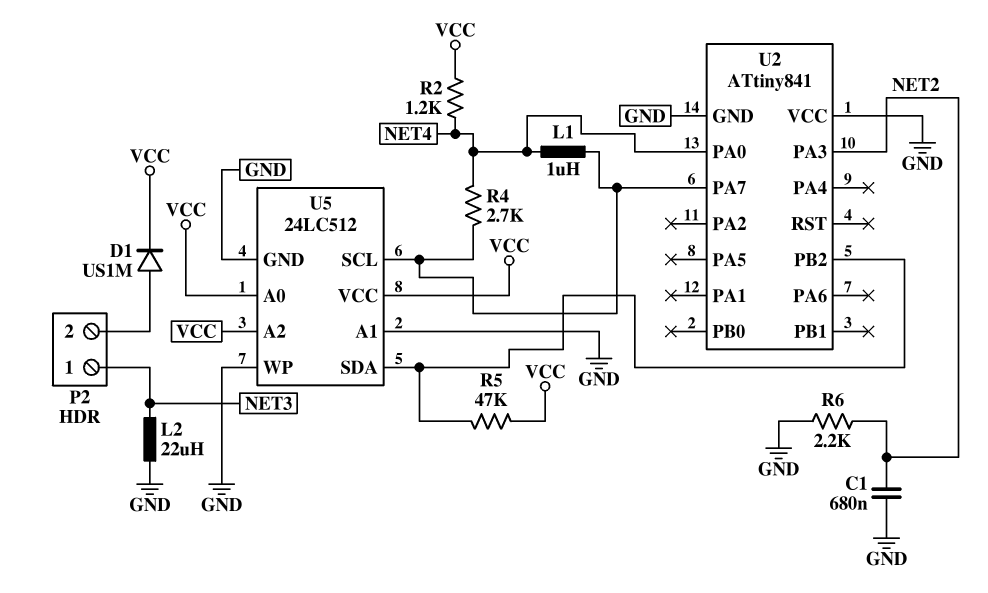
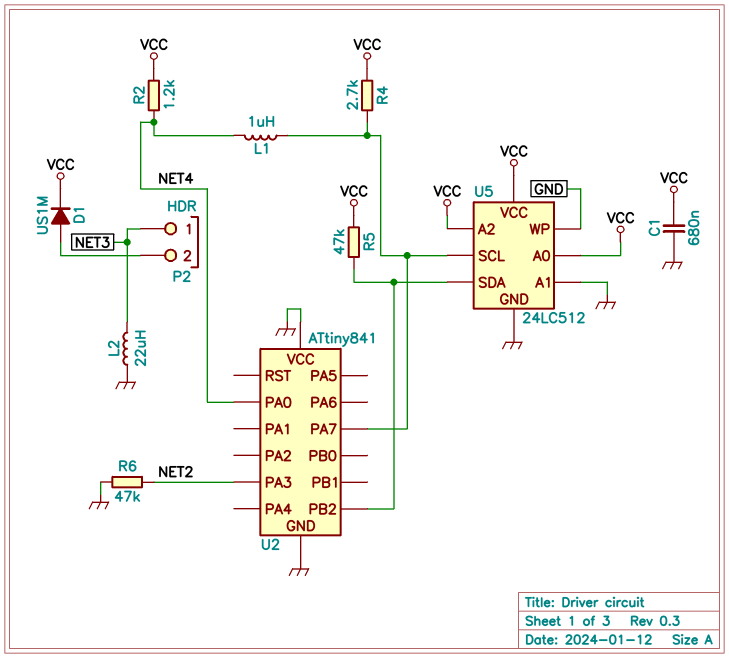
C1: 680nF (GND, NET2) -> 680nF (GND, VCC)
R4: 2.7k (NET4, U2/PA7) -> 2.7k (U2/PA7, VCC)
R6: 2.2k (GND, NET2) -> 47k (GND, NET2)

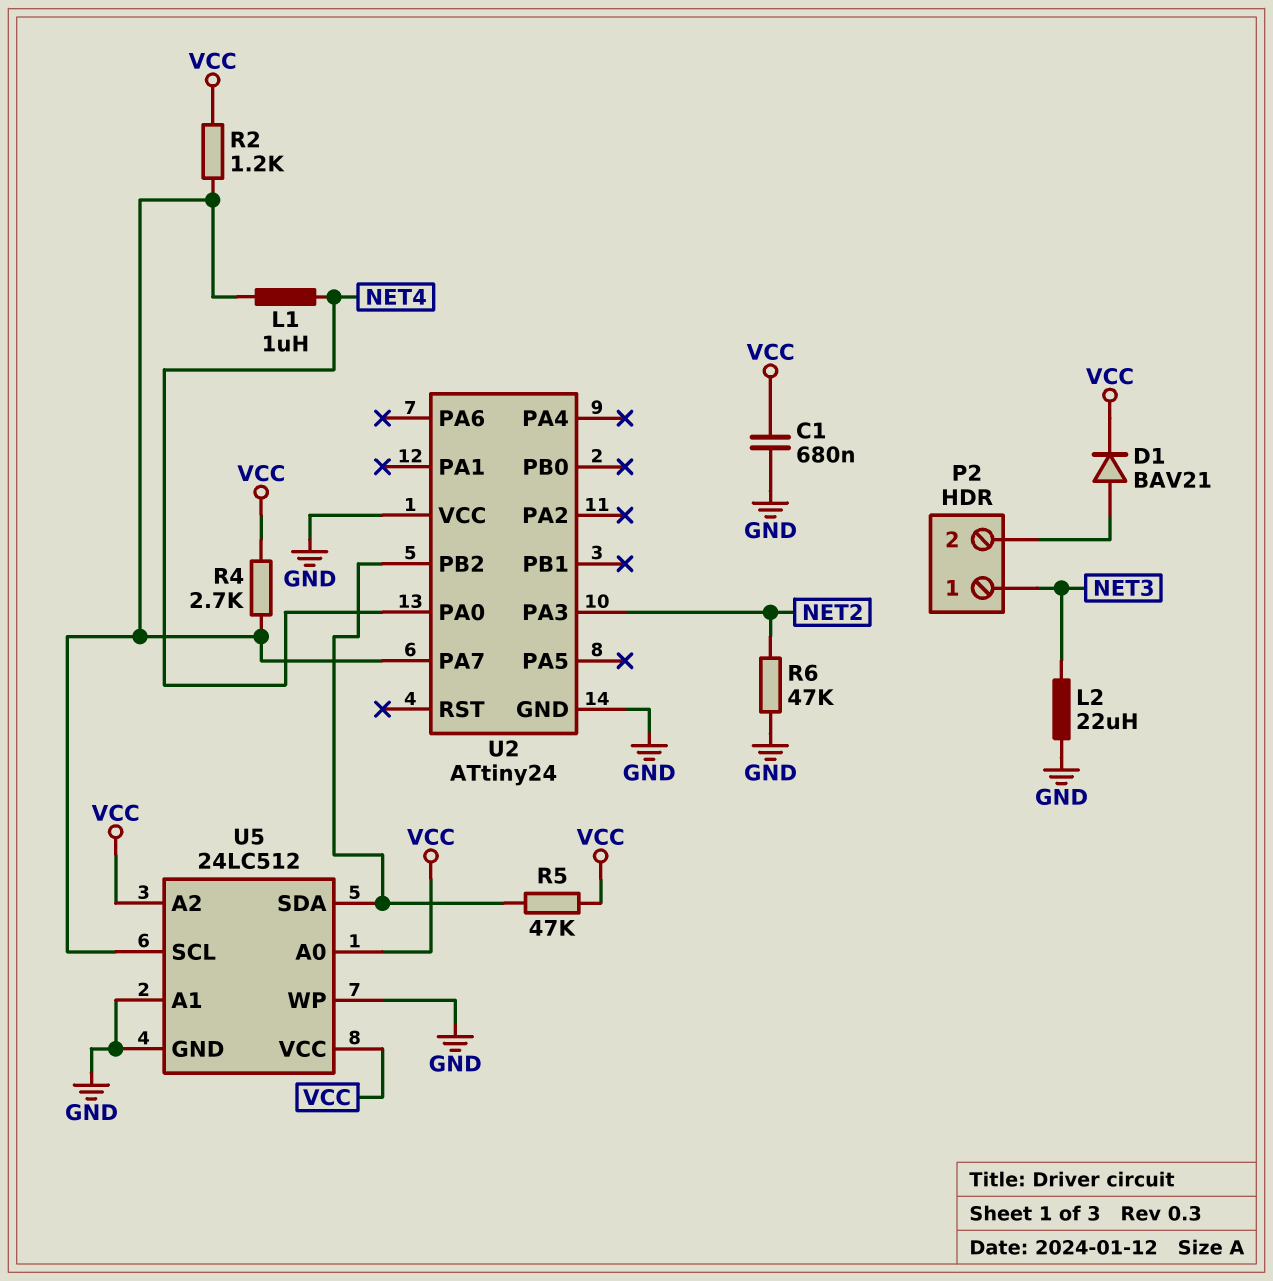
D1: diode US1M (A P2/2, K VCC) -> diode BAV21 (A P2/2, K VCC)
R2: 1.2k (NET4, VCC) -> 1.2k (U2/PA7, VCC)
U2: ATtiny841 -> ATtiny24

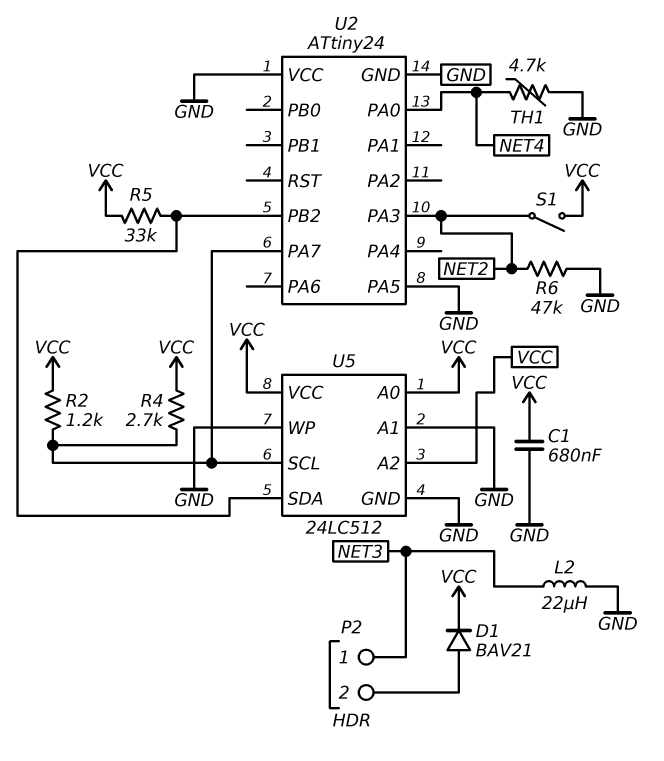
L1: 1uH (NET4, U2/PA7) -> none
R5: 47k (U2/PB2, VCC) -> 33k (U2/PB2, VCC)
S1: none -> switch (NET2, VCC)
TH1: none -> 4.7k (GND, NET4)
U2 pin PA5: none -> GND

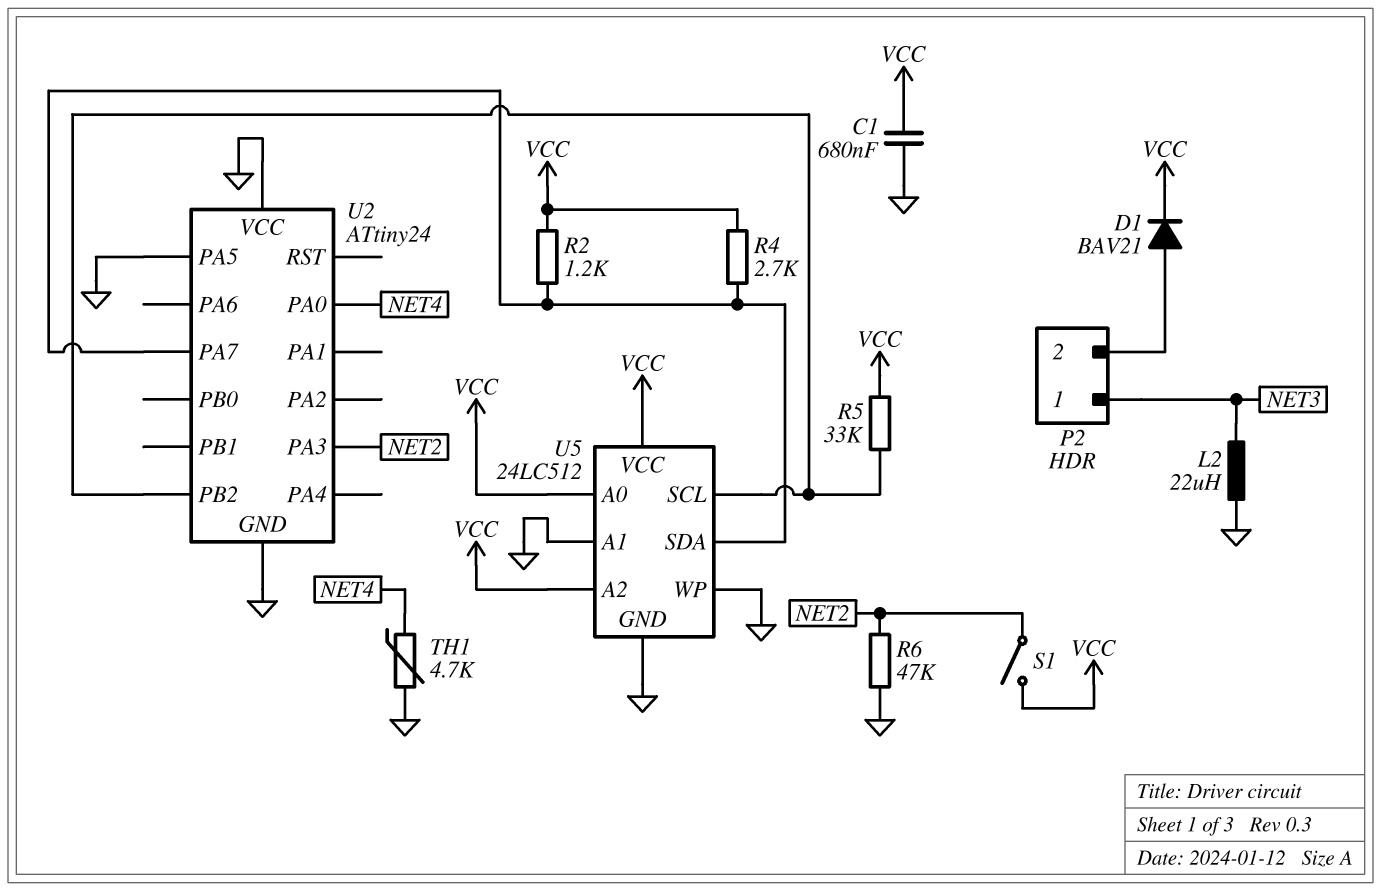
U5 pin SCL: U2/PA7 -> U2/PB2
U5 pin SDA: U2/PB2 -> U2/PA7

